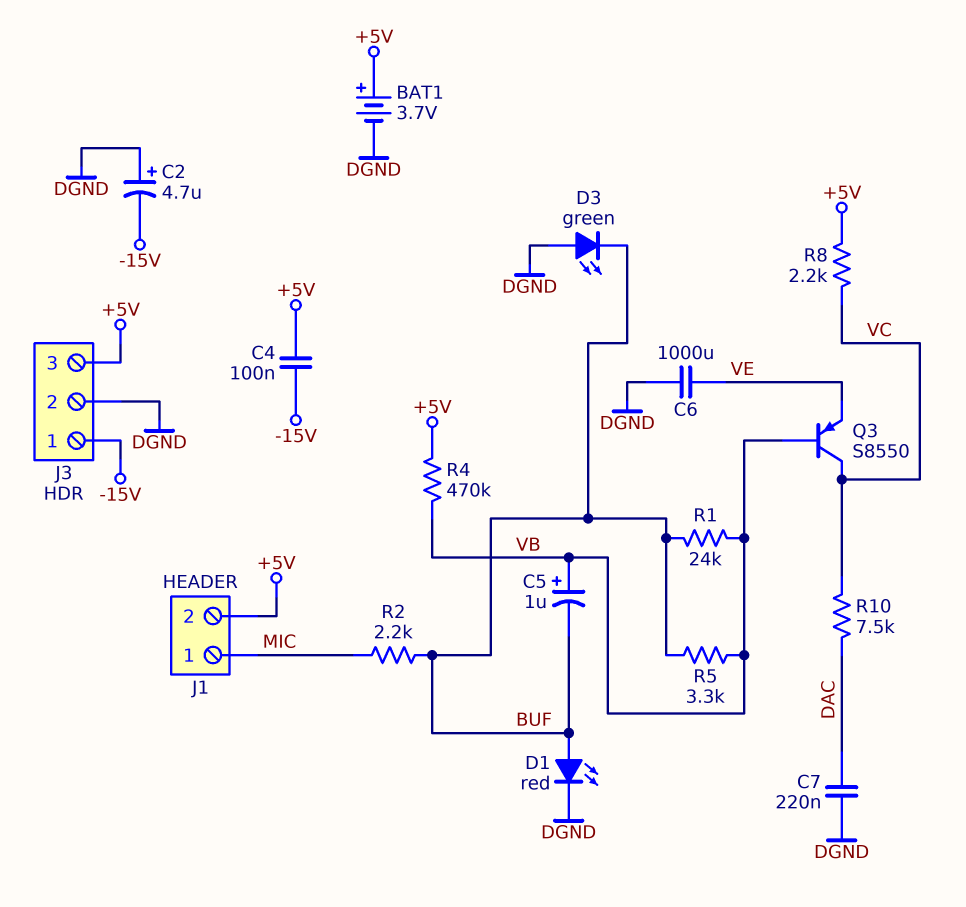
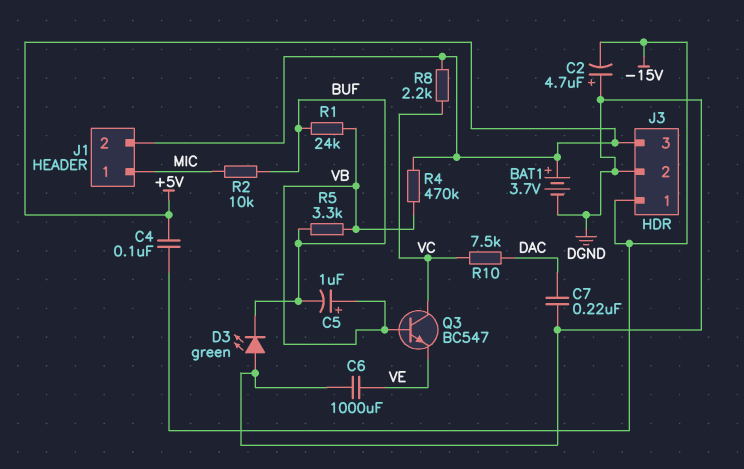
D1: LED red (A BUF, K DGND) -> none
Q3: PNP S8550 (B VB, C VC, E VE) -> NPN BC547 (B VB, C VC, E VE)
R2: 2.2k (BUF, MIC) -> 10k (BUF, MIC)

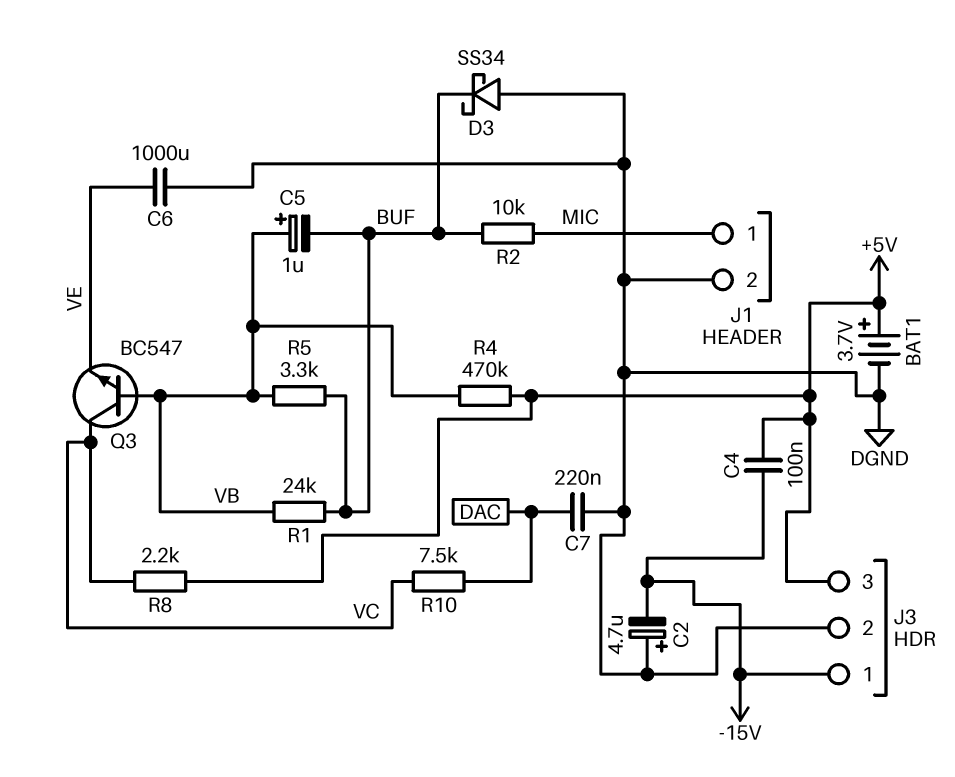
D3: LED green (A DGND, K BUF) -> schottky SS34 (A DGND, K BUF)
J1 pin 2: +5V -> DGND

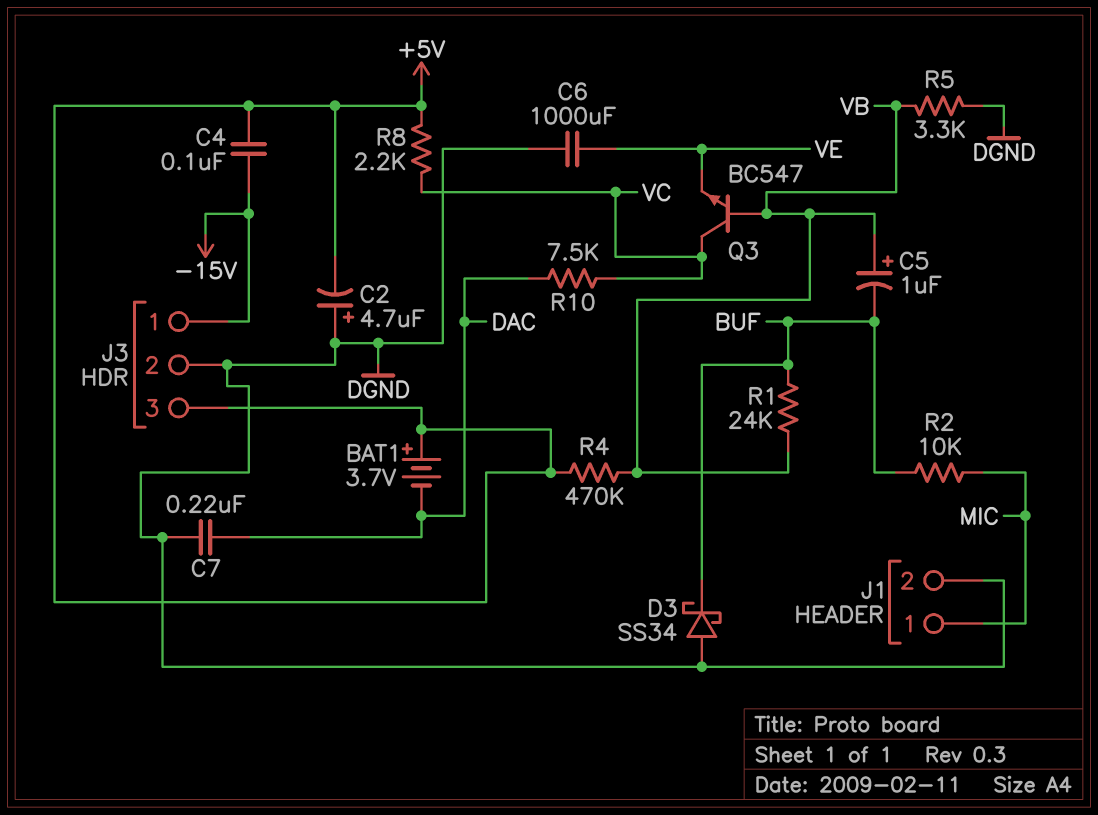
BAT1: 3.7V (plus +5V, minus DGND) -> 3.7V (plus +5V, minus DAC)
C2: 4.7uF (plus DGND, minus -15V) -> 4.7uF (plus DGND, minus +5V)
R5: 3.3k (BUF, VB) -> 3.3k (DGND, VB)

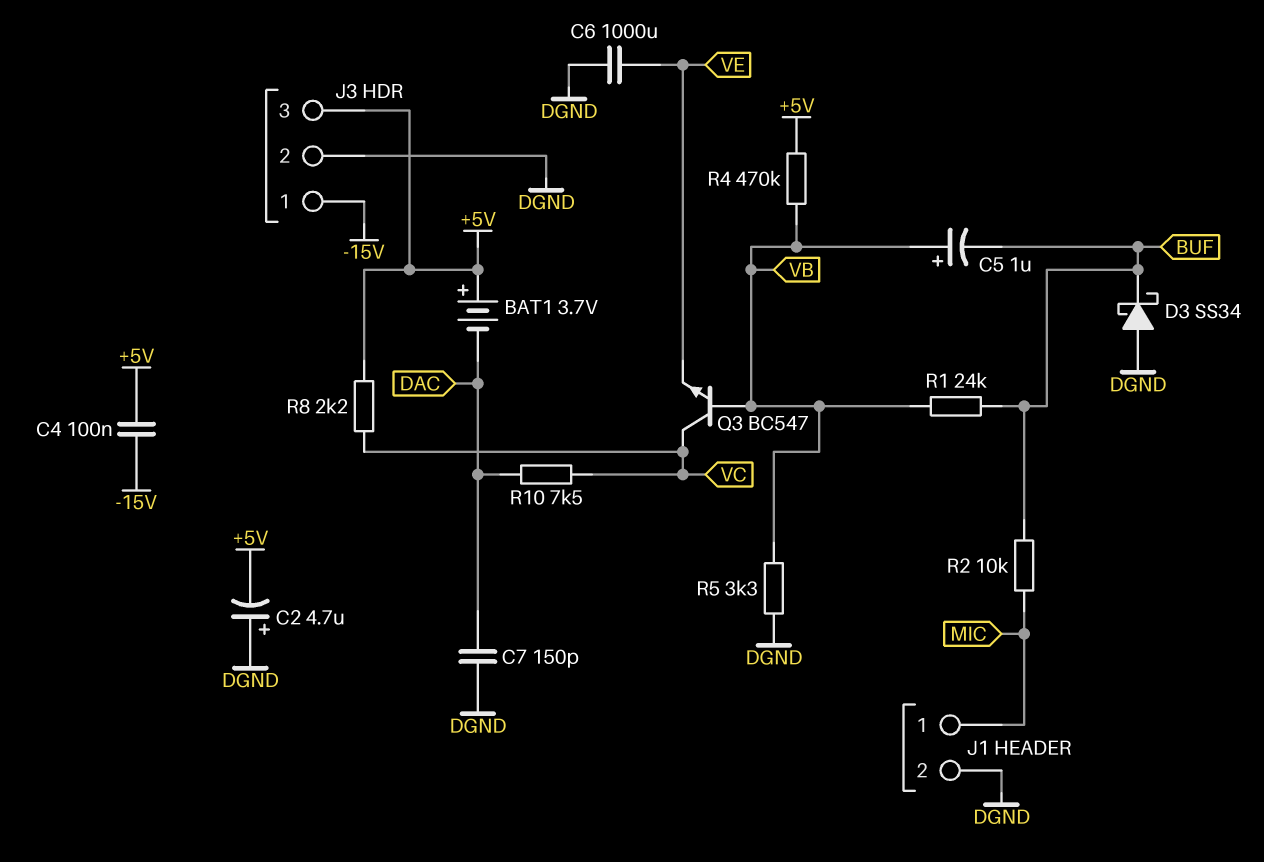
C7: 220nF (DAC, DGND) -> 150pF (DAC, DGND)

